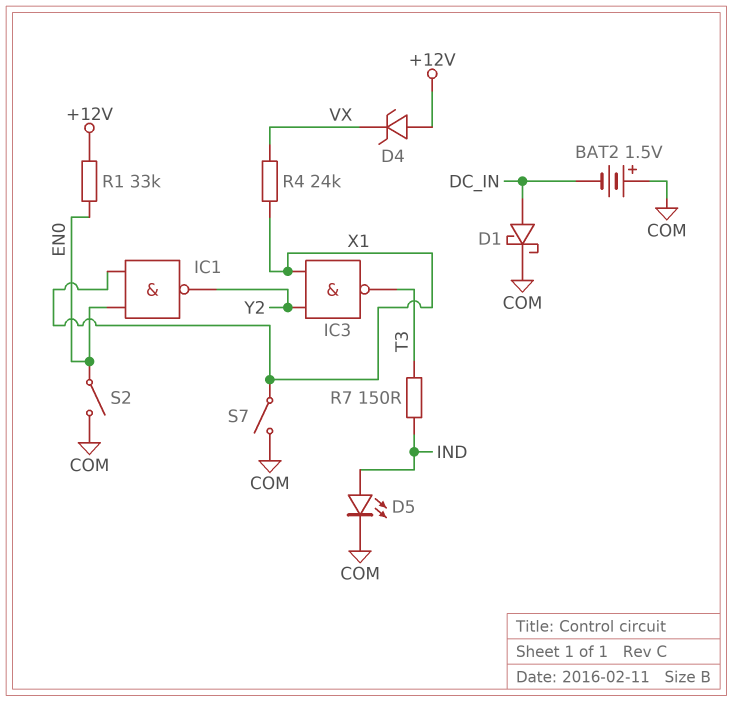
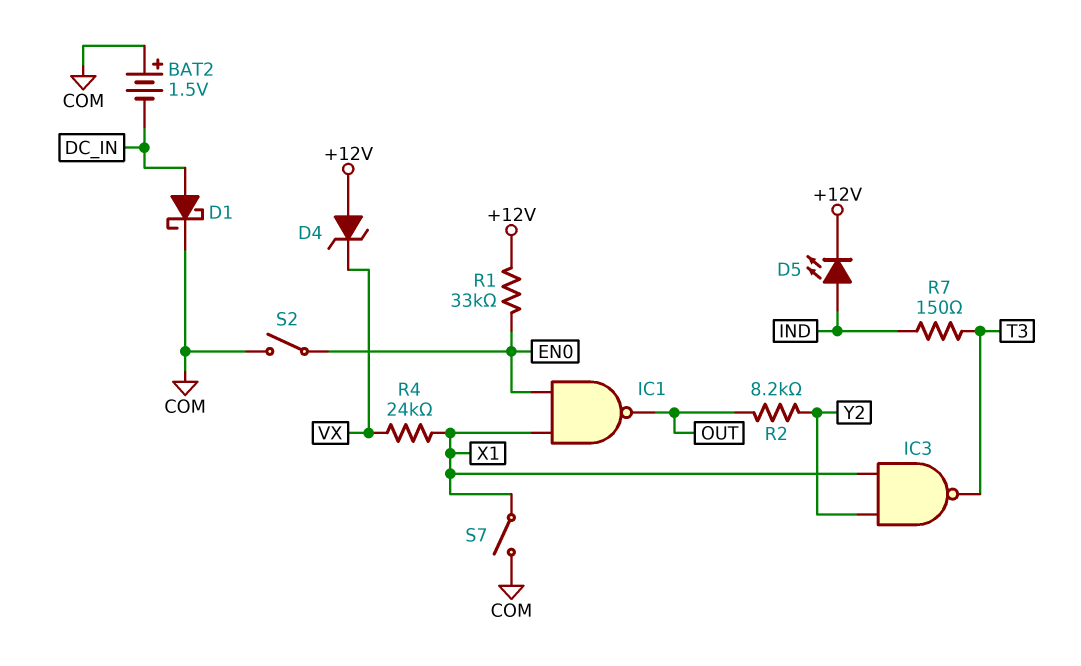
D5: LED (A IND, K COM) -> LED (A IND, K +12V)
IC1: NAND (in EN0, in X1, out Y2) -> NAND (in EN0, in X1, out OUT)
R2: none -> 8.2k (OUT, Y2)

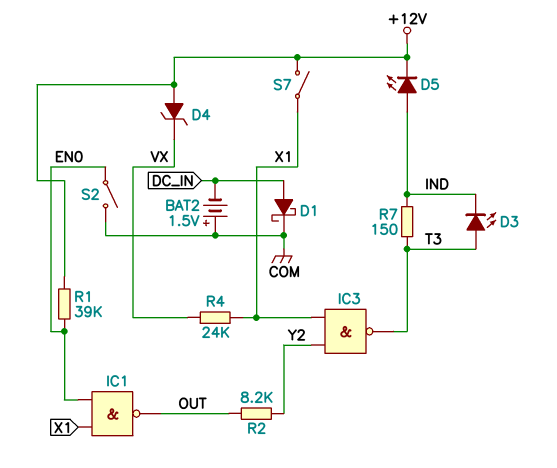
D3: none -> LED (A T3, K IND)
R1: 33k (+12V, EN0) -> 39k (+12V, EN0)
S7: switch (COM, X1) -> switch (+12V, X1)

